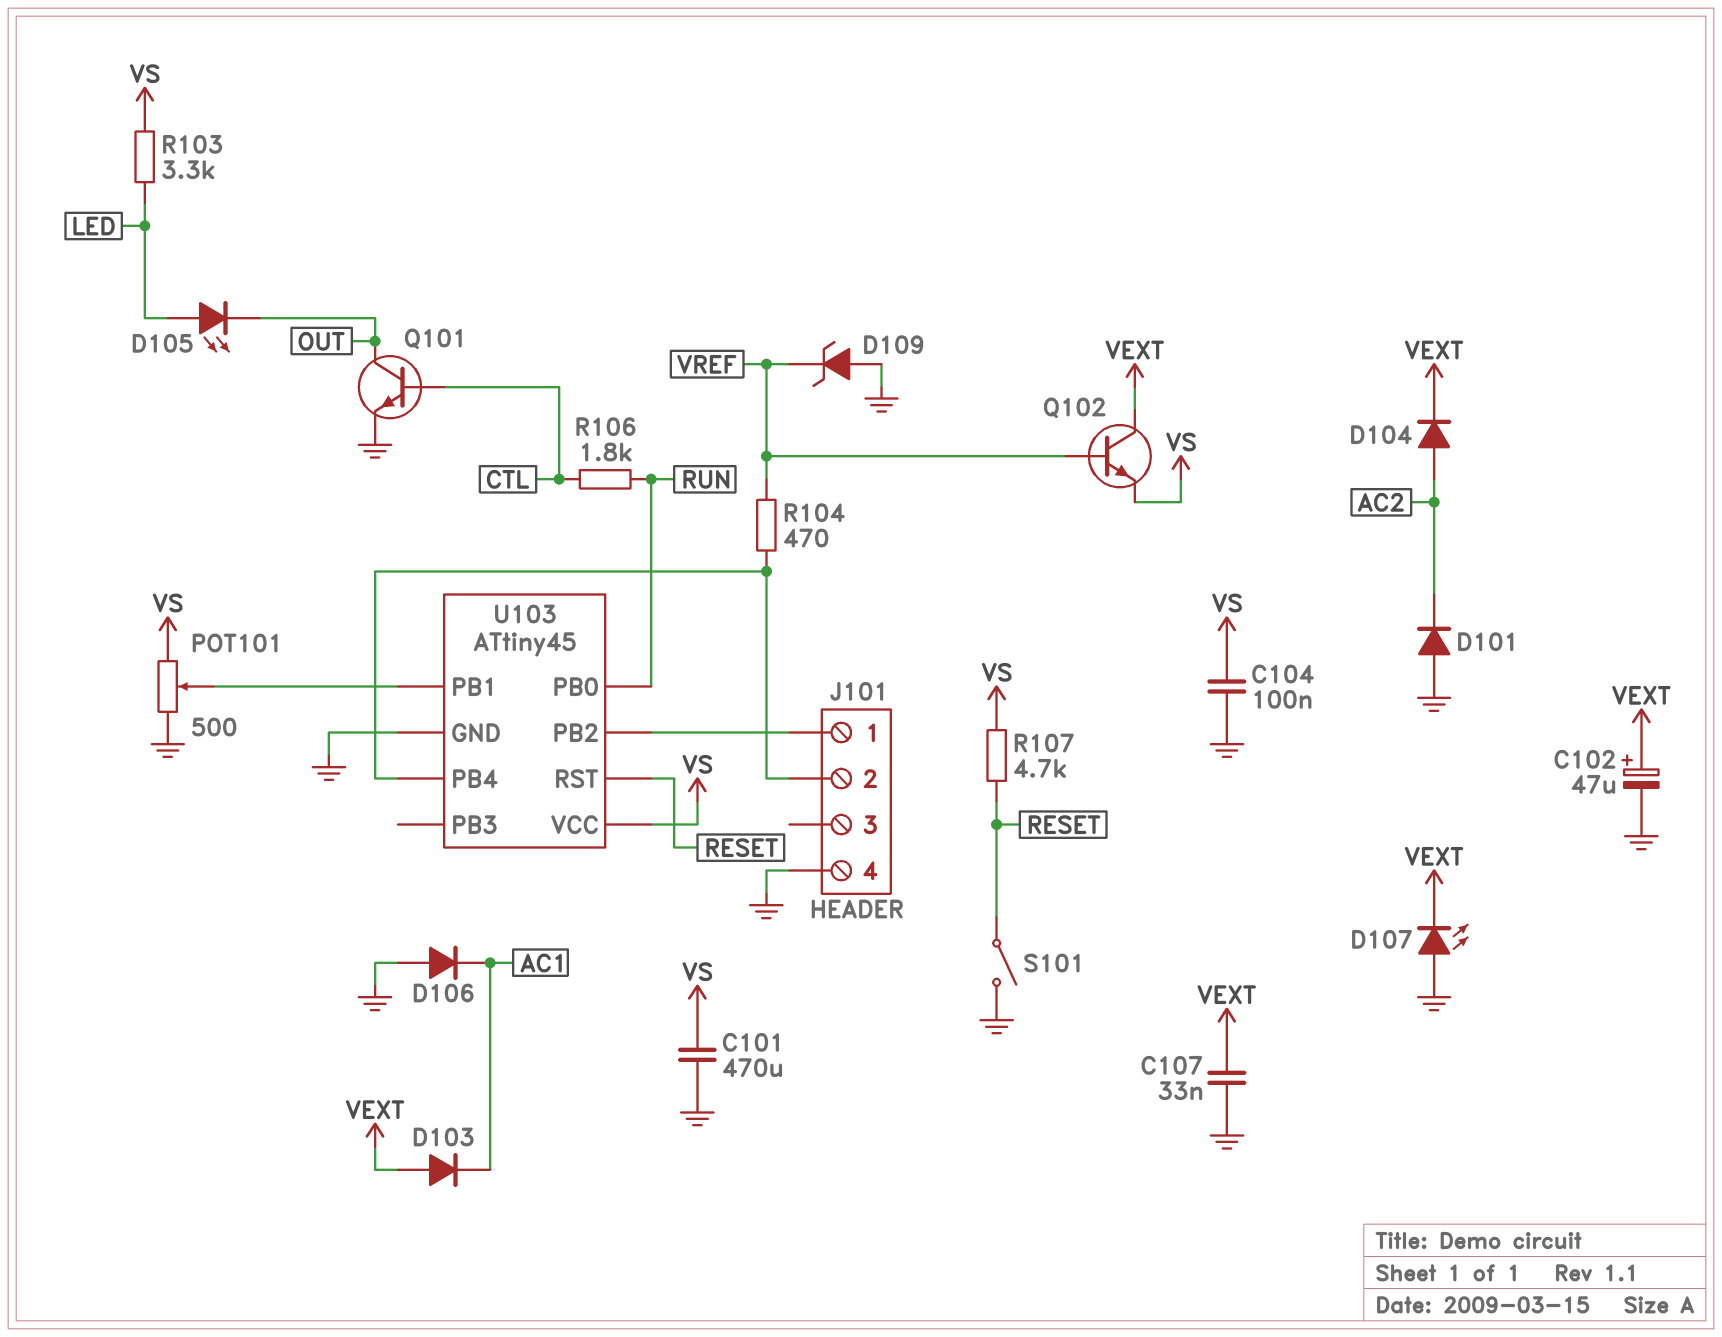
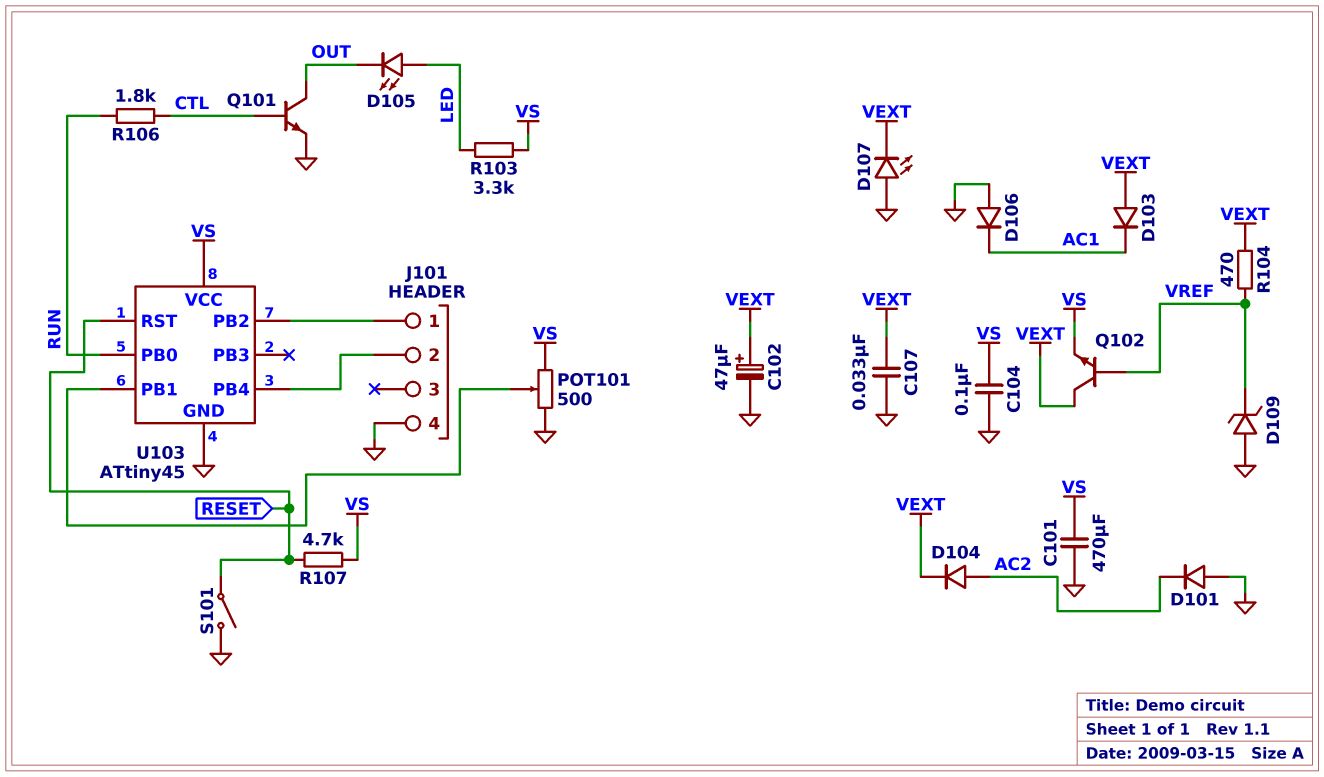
R104: 470 (J101/2, VREF) -> 470 (VEXT, VREF)

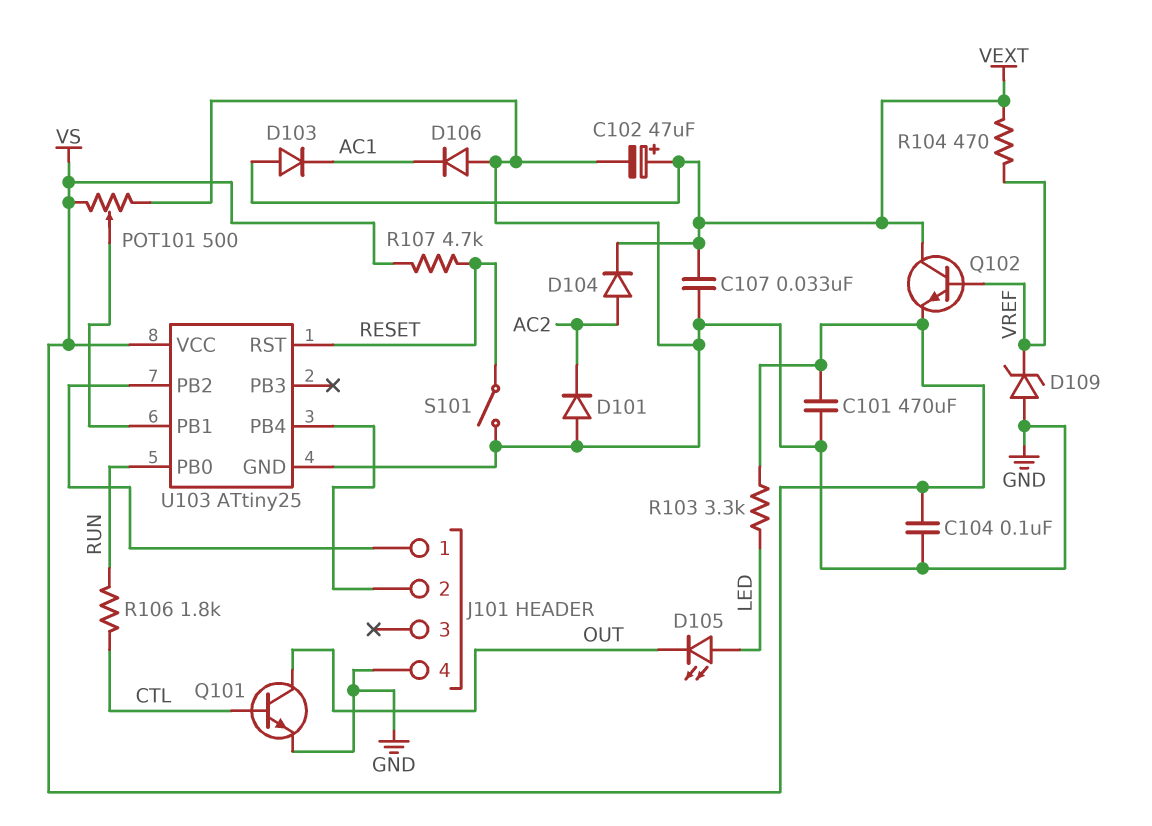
D107: LED (A GND, K VEXT) -> none
U103: ATtiny45 -> ATtiny25

